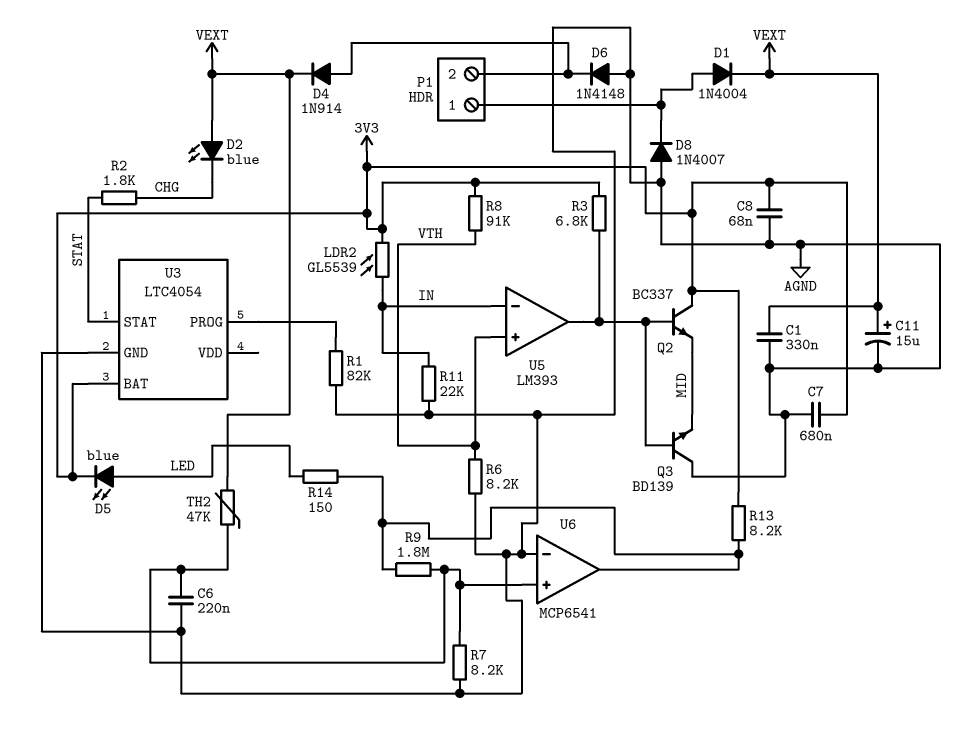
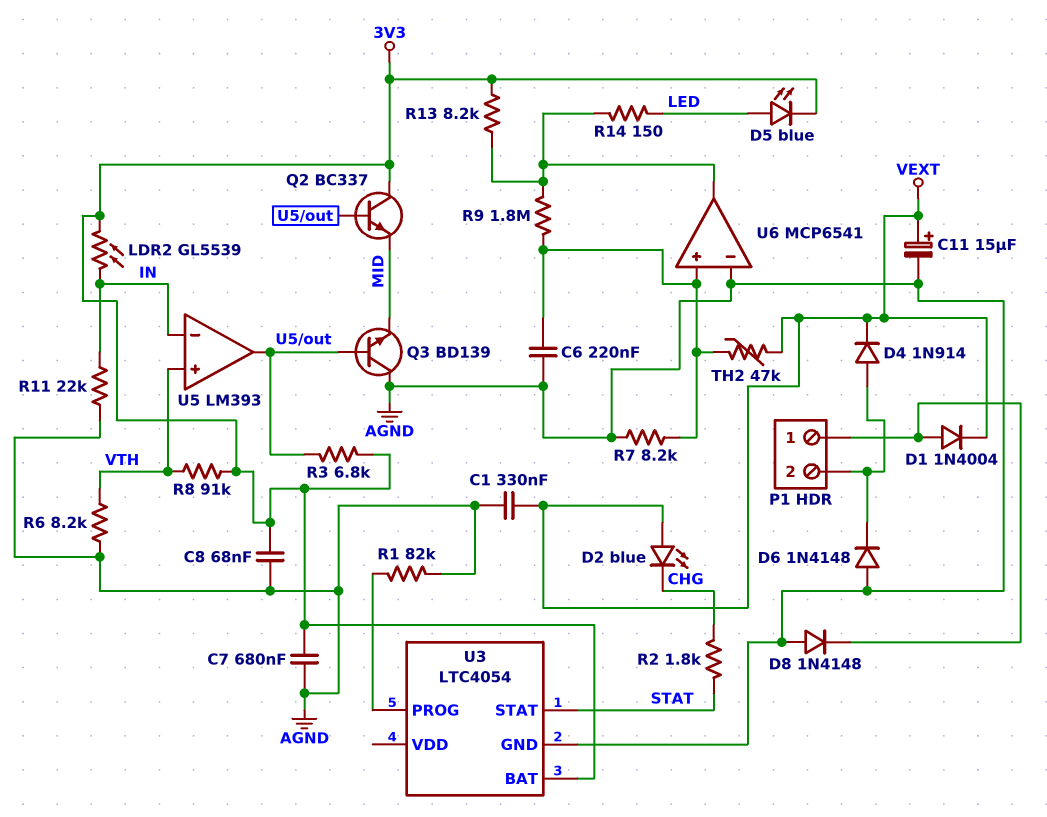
D8: diode 1N4007 (A AGND, K P1/1) -> diode 1N4148 (A AGND, K P1/1)

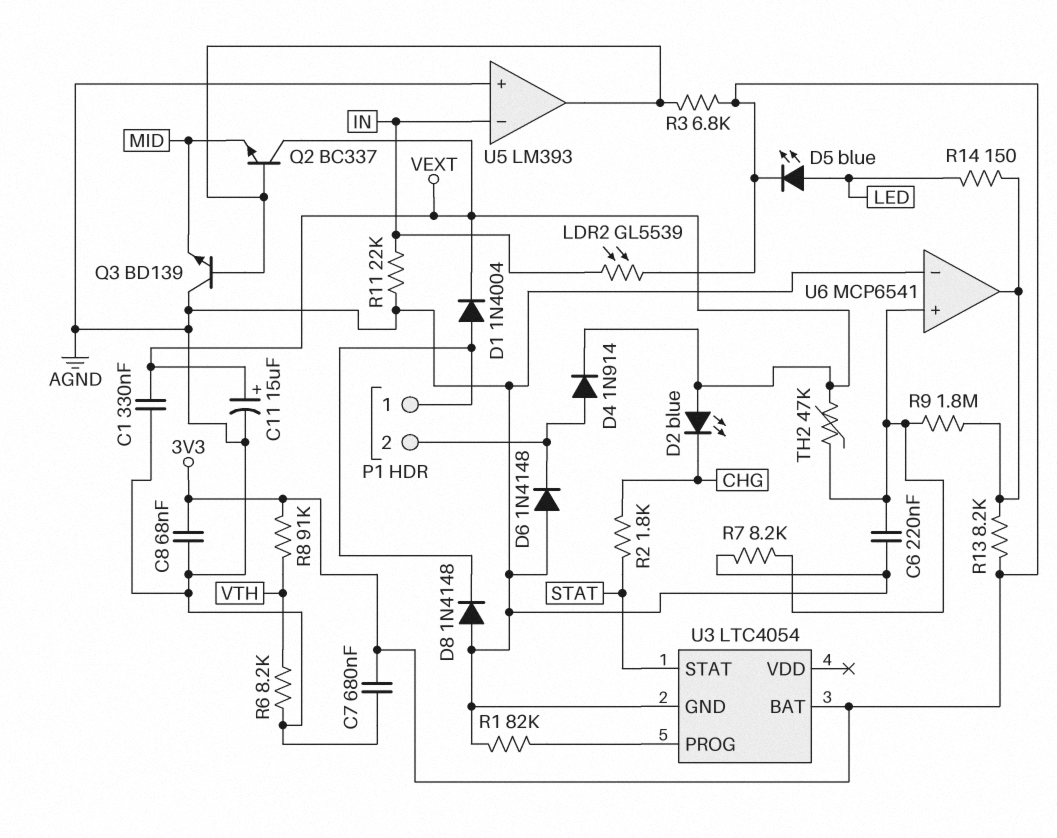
Q2: NPN BC337 (B U5/out, C 3V3, E MID) -> NPN BC337 (B U5/out, C VEXT, E MID)
U5 pin in+: VTH -> AGND

